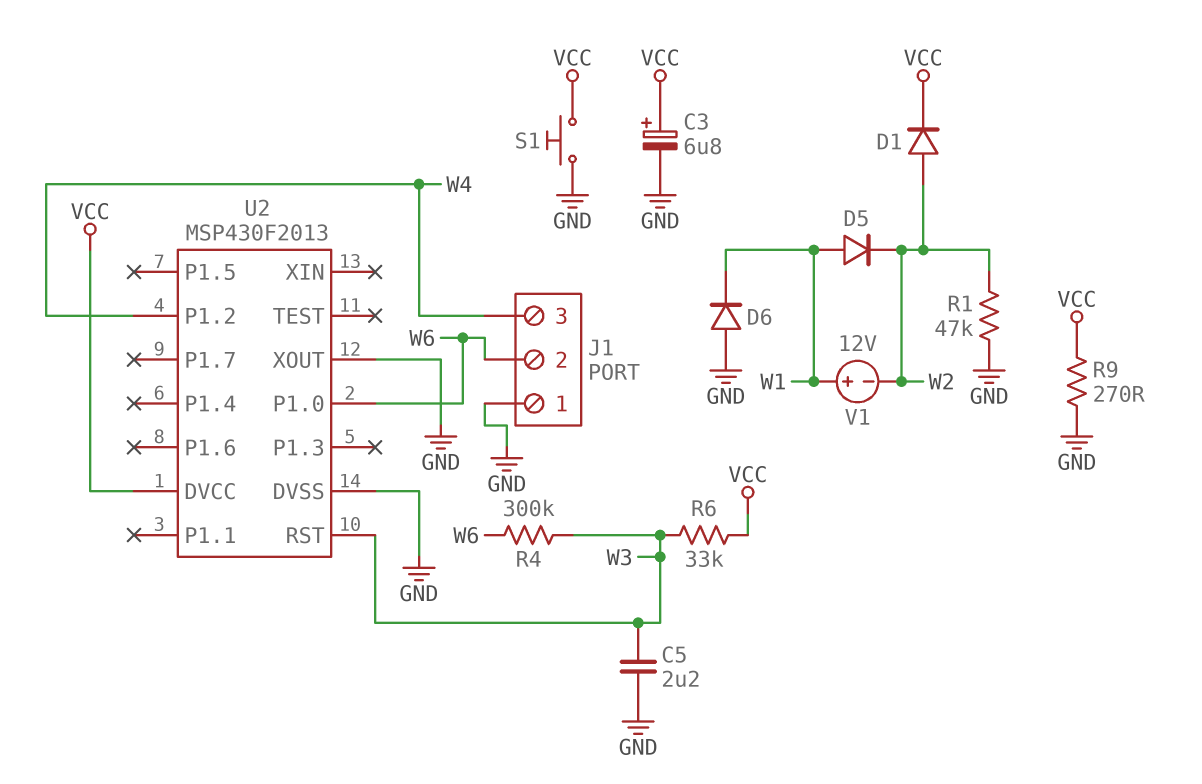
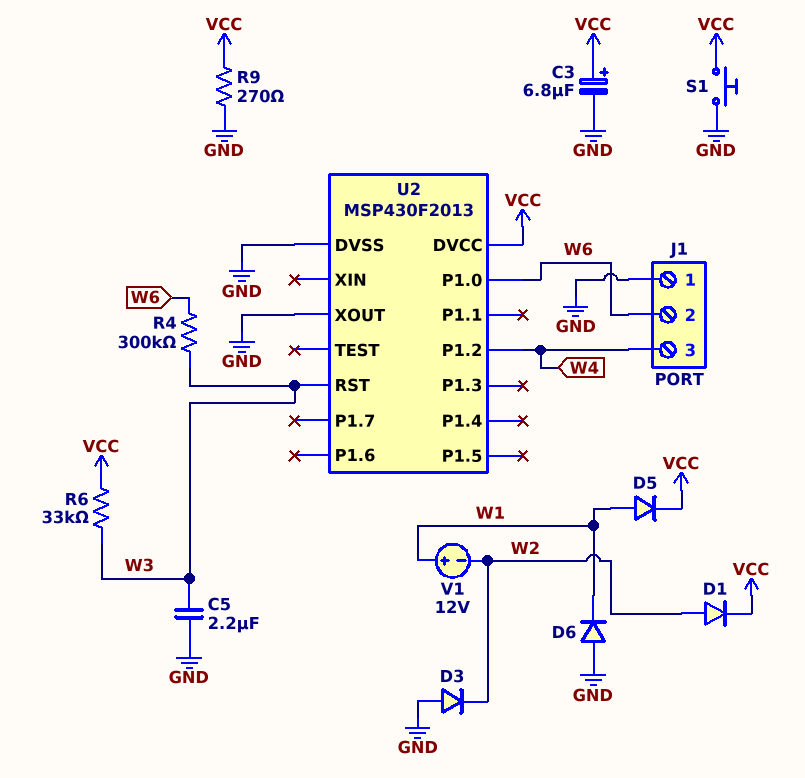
D3: none -> diode (A GND, K W2)
D5: diode (A W1, K W2) -> diode (A W1, K VCC)
R1: 47k (GND, W2) -> none

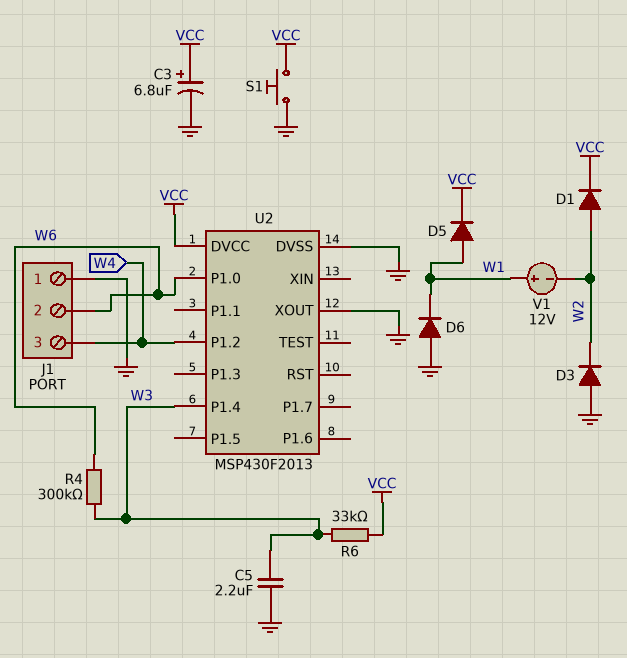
R9: 270 (GND, VCC) -> none
U2 pin P1.4: none -> W3
U2 pin RST: W3 -> none

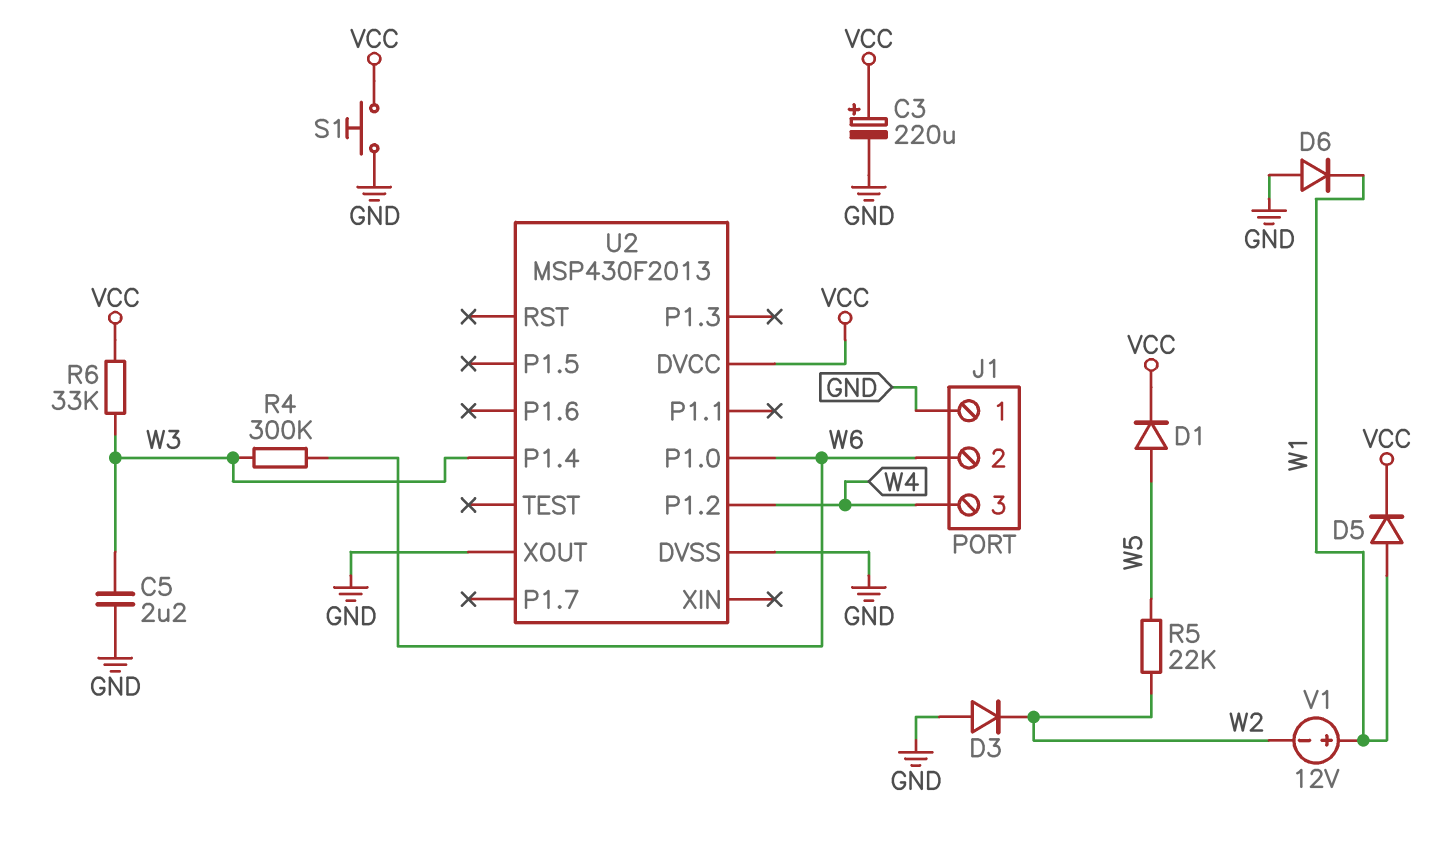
C3: 6.8uF (plus VCC, minus GND) -> 220uF (plus VCC, minus GND)
D1: diode (A W2, K VCC) -> diode (A W5, K VCC)
R5: none -> 22k (W2, W5)

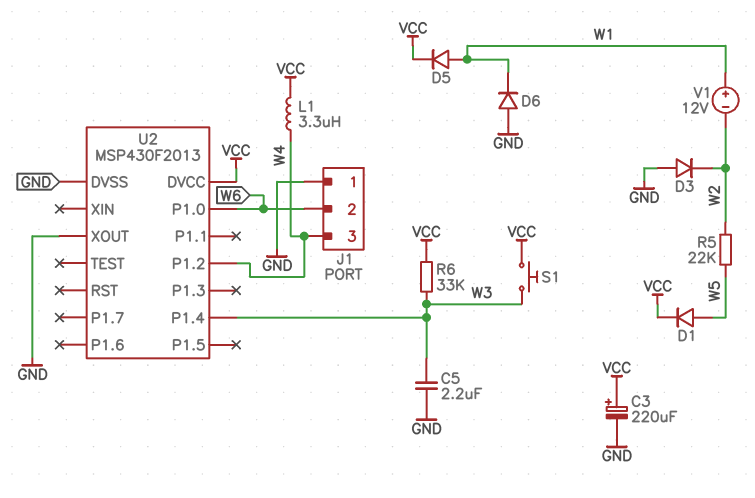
L1: none -> 3.3uH (VCC, W4)
R4: 300k (W3, W6) -> none
S1: button (GND, VCC) -> button (VCC, W3)

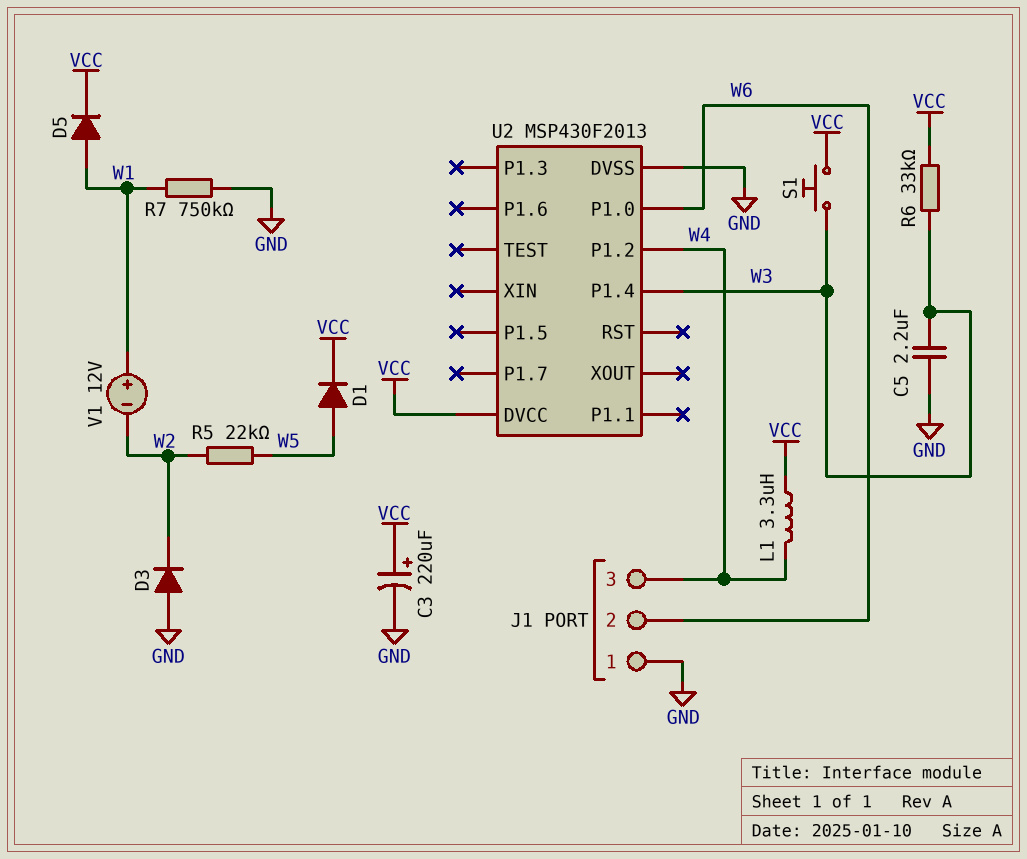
D6: diode (A GND, K W1) -> none
R7: none -> 750k (GND, W1)
U2 pin XOUT: GND -> none

